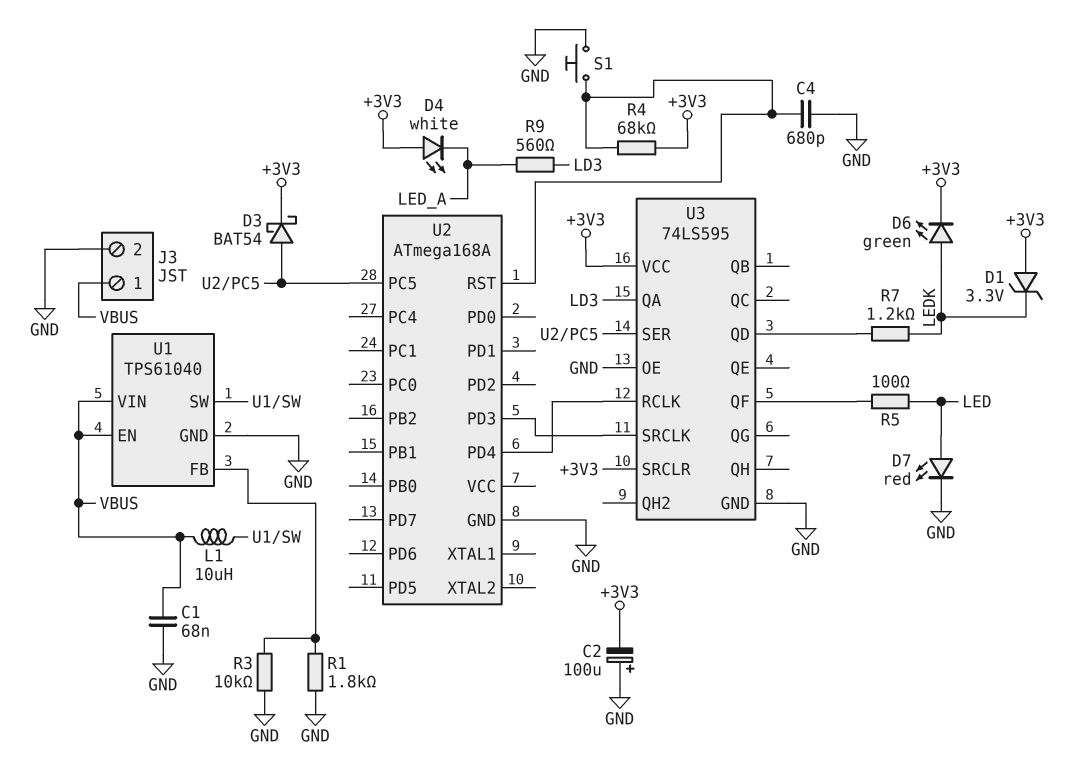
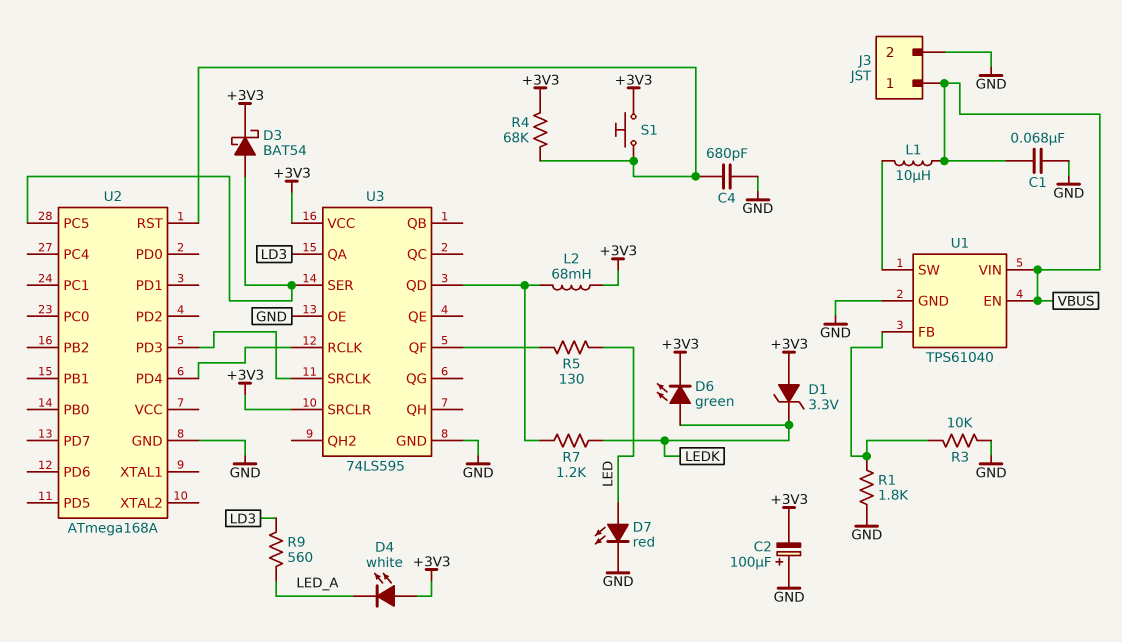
L2: none -> 68mH (+3V3, U3/QD)
R5: 100 (LED, U3/QF) -> 130 (LED, U3/QF)
S1: button (GND, U2/RST) -> button (+3V3, U2/RST)

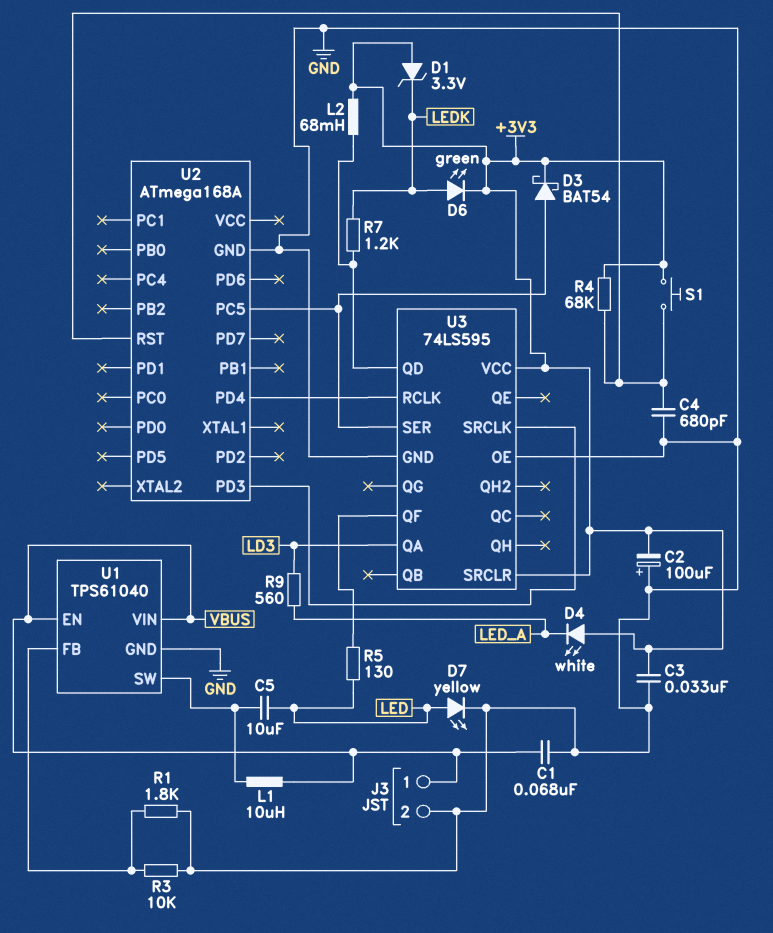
C3: none -> 33nF (+3V3, GND)
C5: none -> 10uF (LED, U1/SW)
D7: LED red (A LED, K GND) -> LED yellow (A LED, K GND)

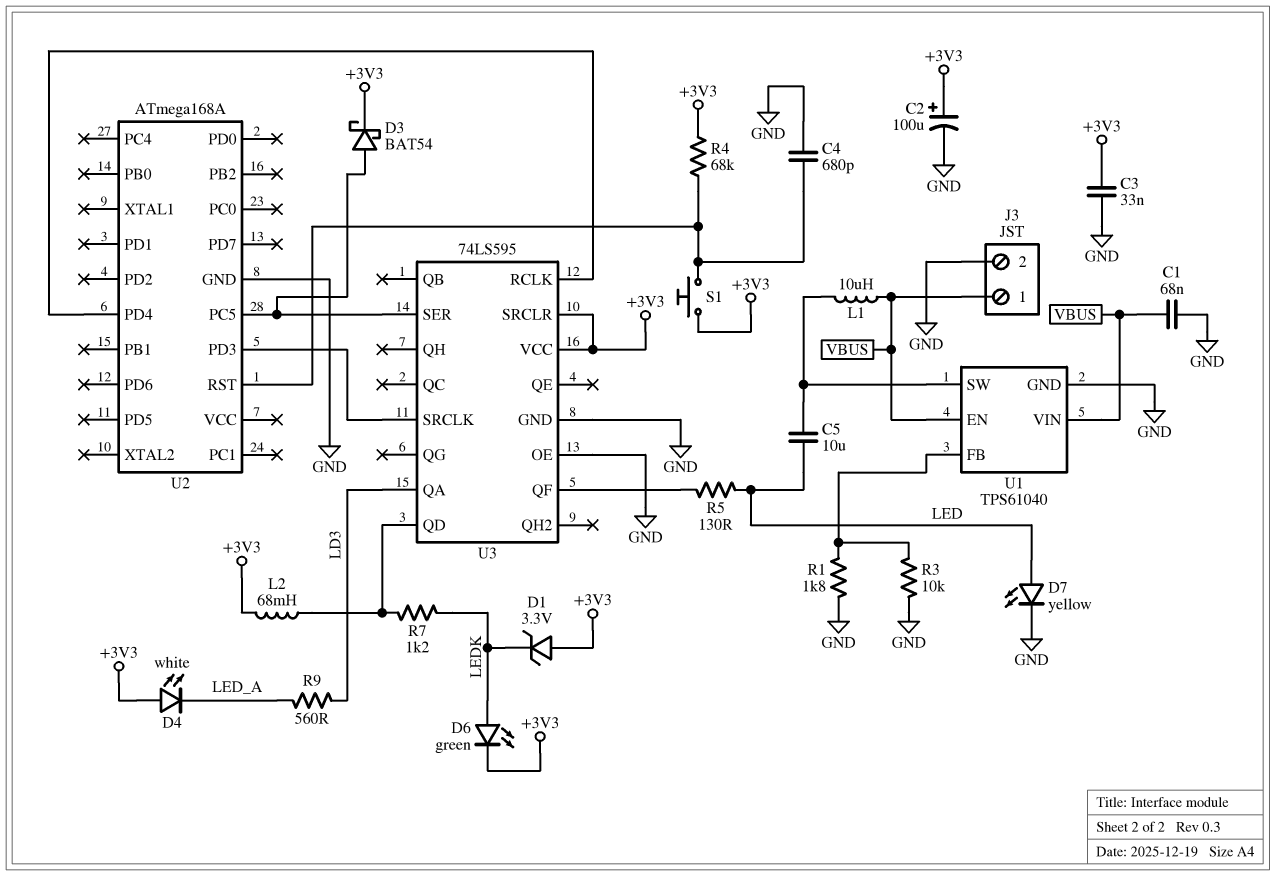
C2: 100uF (plus GND, minus +3V3) -> 100uF (plus +3V3, minus GND)

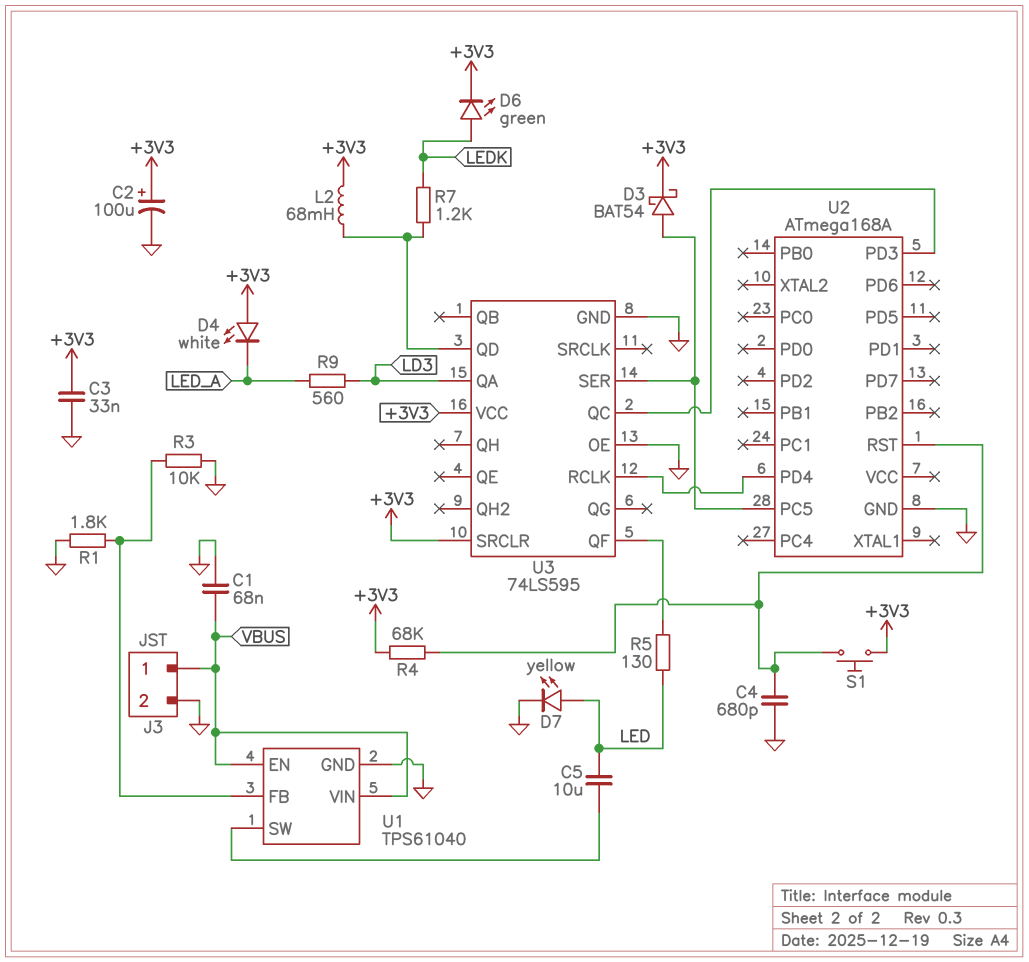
D1: zener 3.3V (A +3V3, K LEDK) -> none
L1: 10uH (U1/SW, VBUS) -> none
U3 pin QC: none -> U2/PD3
U3 pin SRCLK: U2/PD3 -> none

